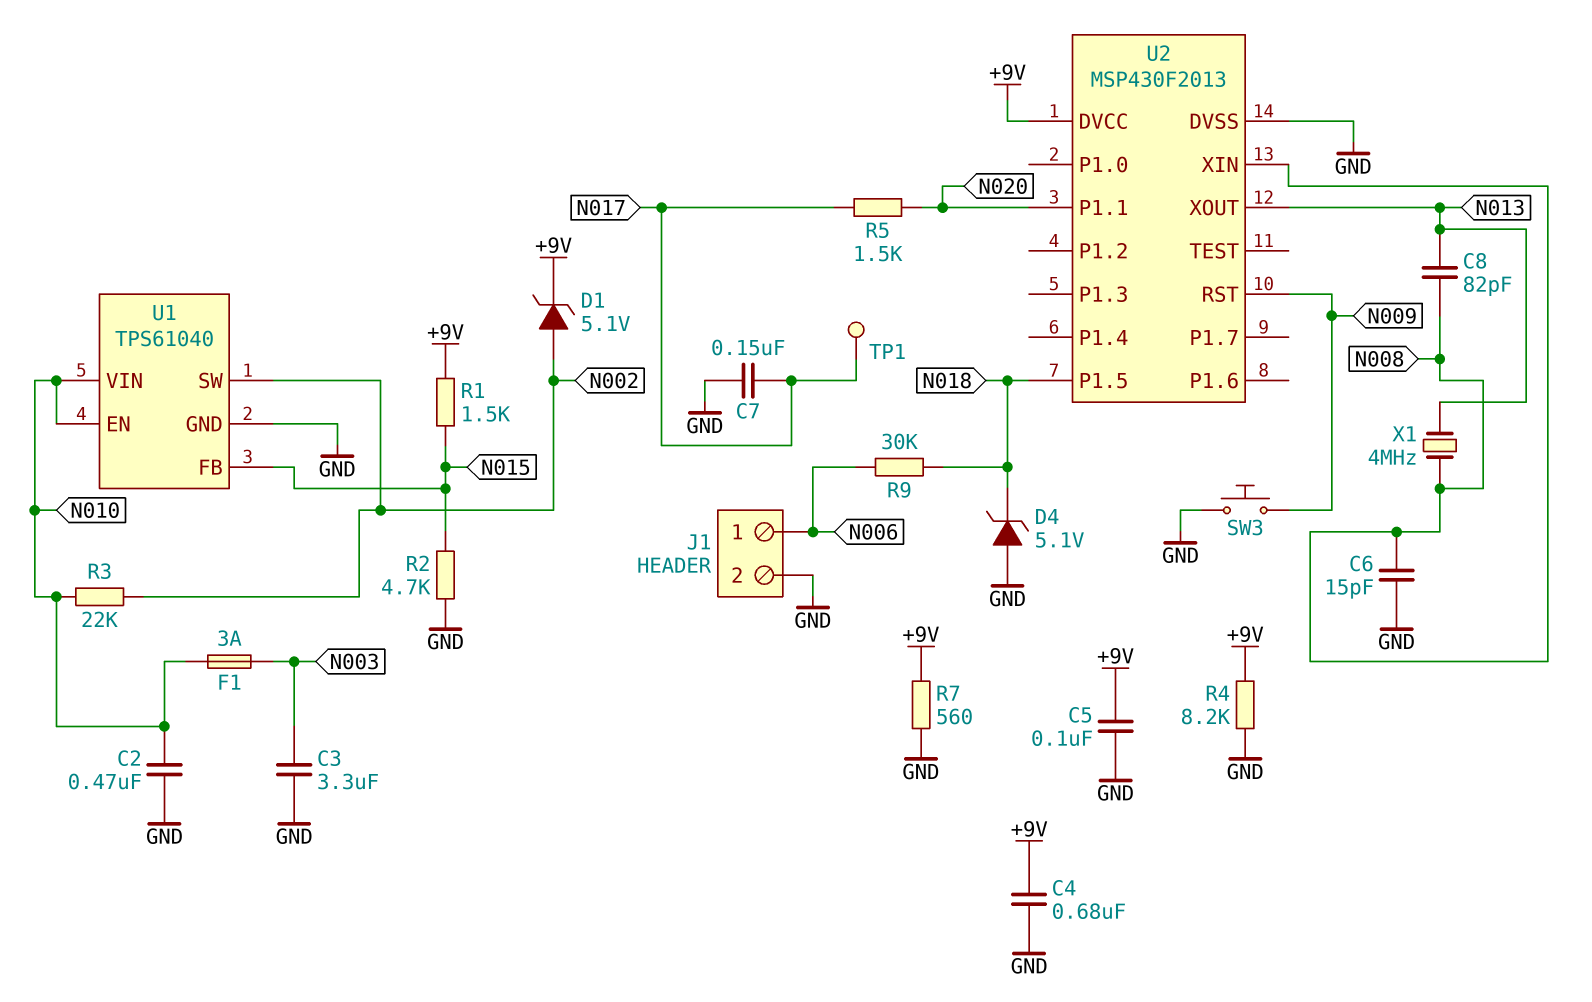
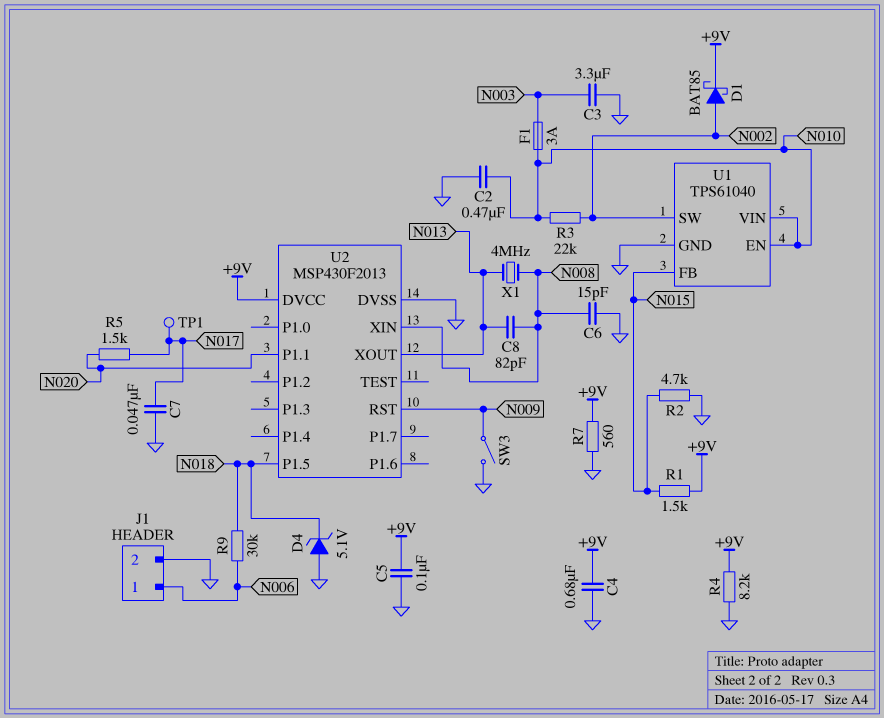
C7: 150nF (GND, N017) -> 47nF (GND, N017)
D1: zener 5.1V (A N002, K +9V) -> schottky BAT85 (A N002, K +9V)
SW3: button (GND, N009) -> switch (GND, N009)

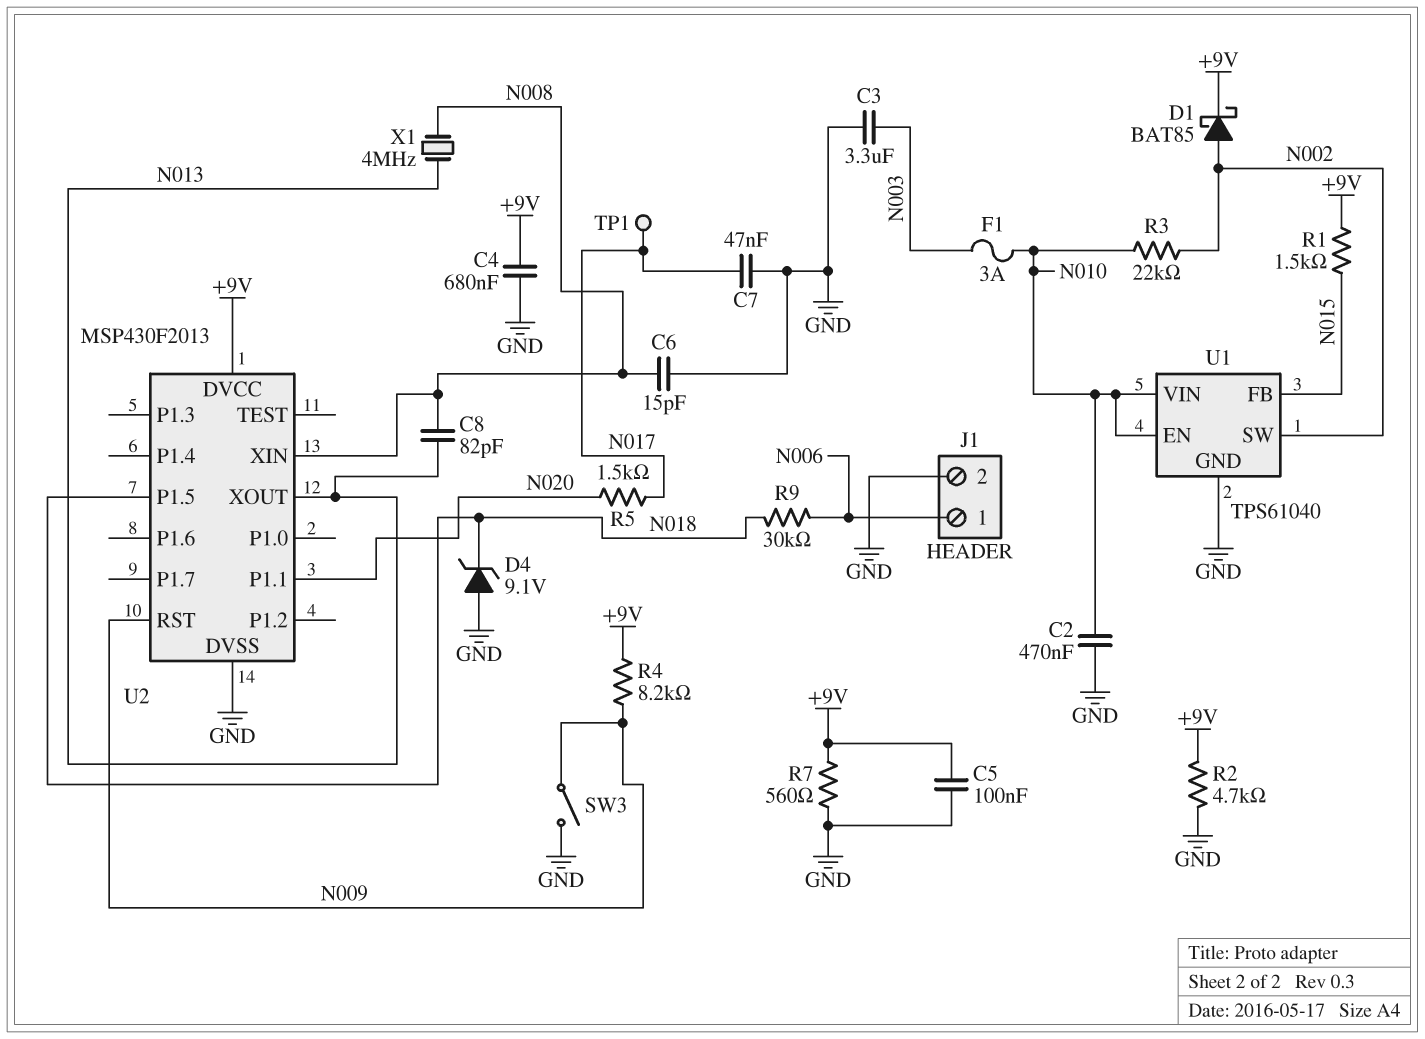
D4: zener 5.1V (A GND, K N018) -> zener 9.1V (A GND, K N018)
R2: 4.7k (GND, N015) -> 4.7k (+9V, GND)
R4: 8.2k (+9V, GND) -> 8.2k (+9V, N009)

